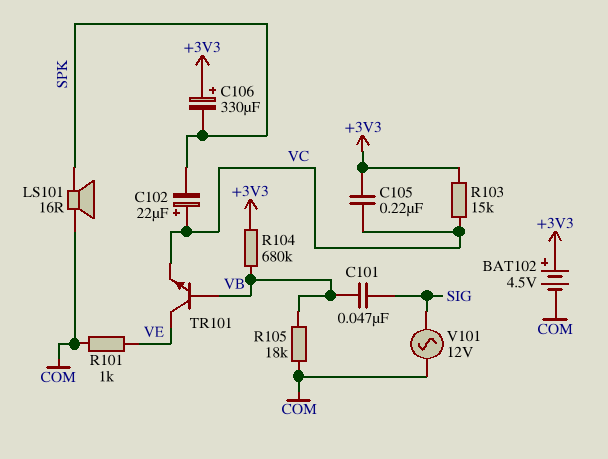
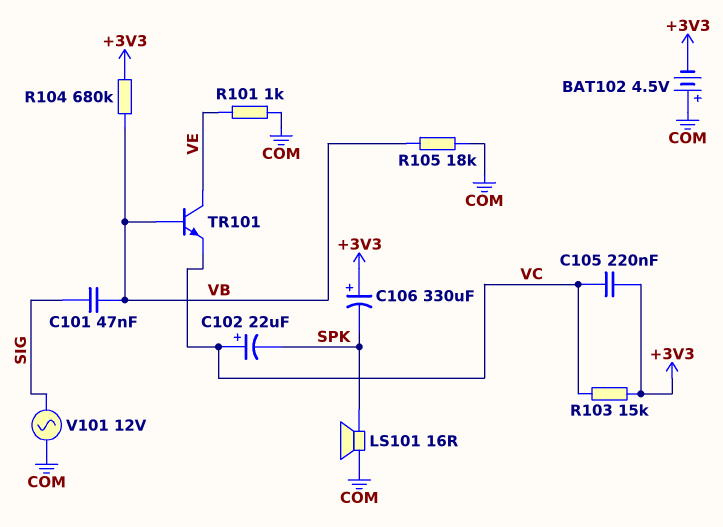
BAT102: 4.5V (plus +3V3, minus COM) -> 4.5V (plus COM, minus +3V3)

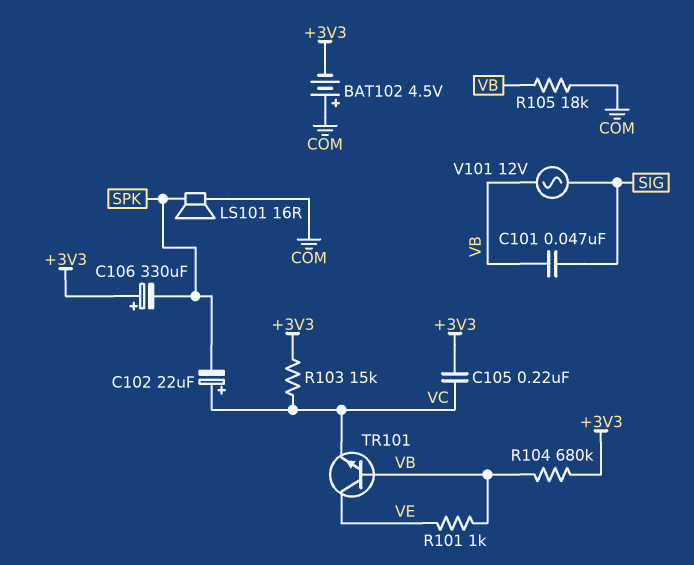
R101: 1k (COM, VE) -> 1k (VB, VE)
V101: AC 12V (COM, SIG) -> AC 12V (SIG, VB)

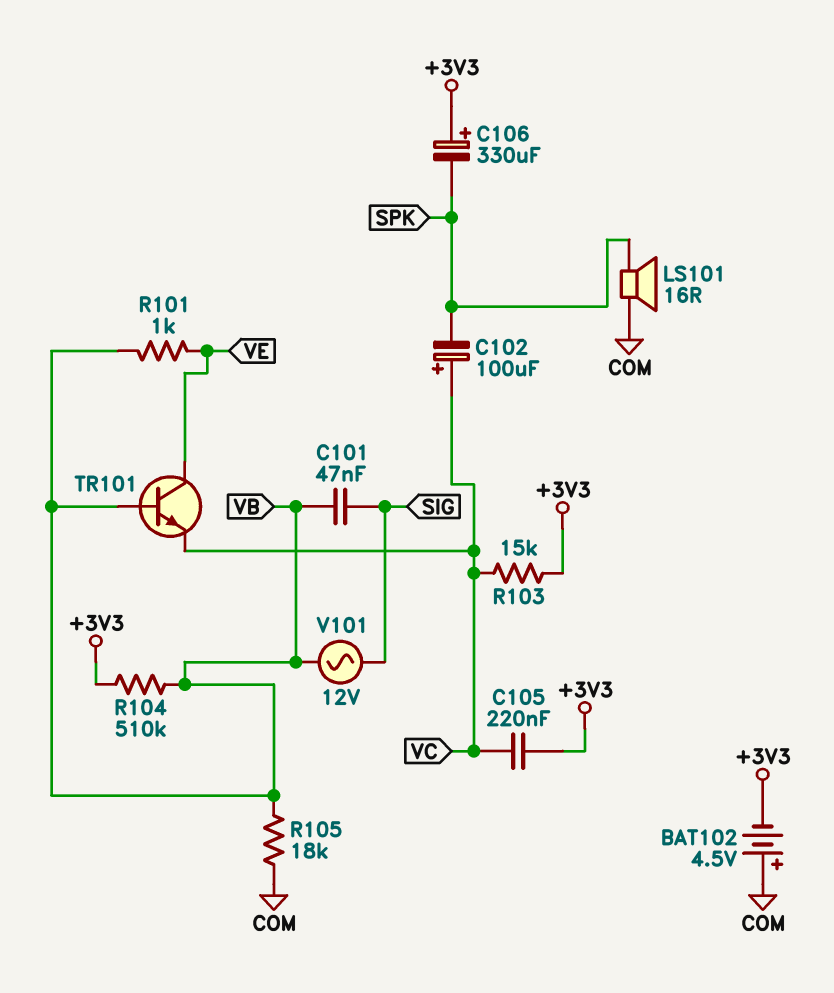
C102: 22uF (plus VC, minus SPK) -> 100uF (plus VC, minus SPK)
R104: 680k (+3V3, VB) -> 510k (+3V3, VB)

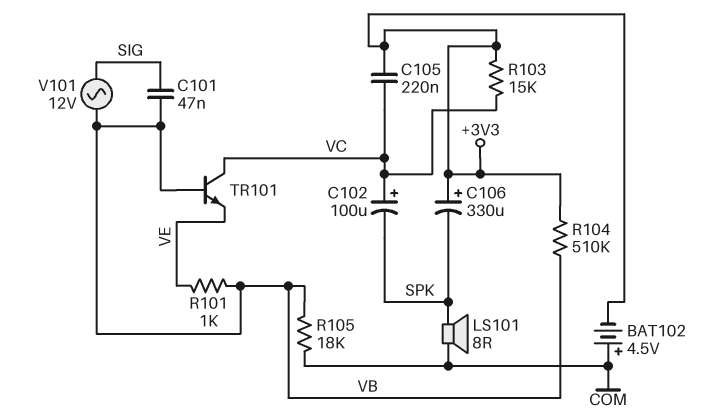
LS101: speaker 16R (COM, SPK) -> speaker 8R (COM, SPK)
TR101: NPN (B VB, C VE, E VC) -> NPN (B VB, C VC, E VE)

